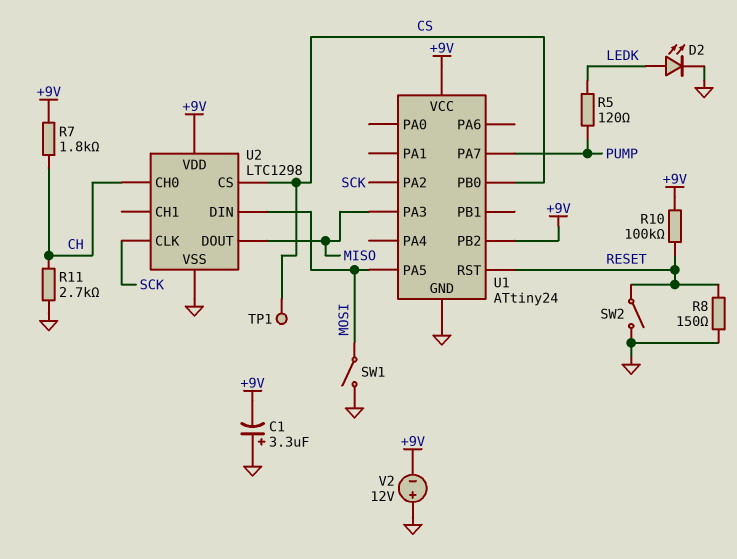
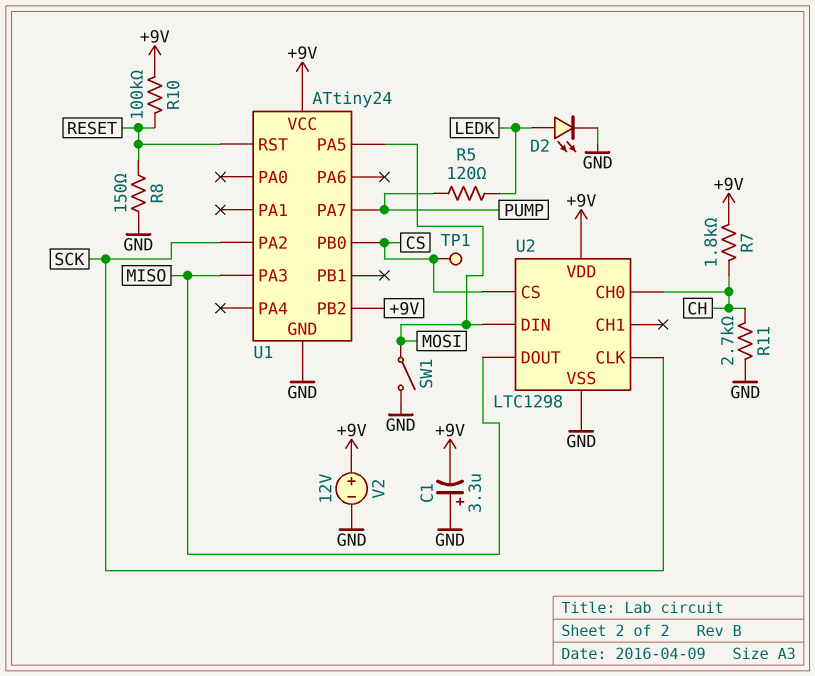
SW2: switch (GND, RESET) -> none
V2: 12V (plus GND, minus +9V) -> 12V (plus +9V, minus GND)

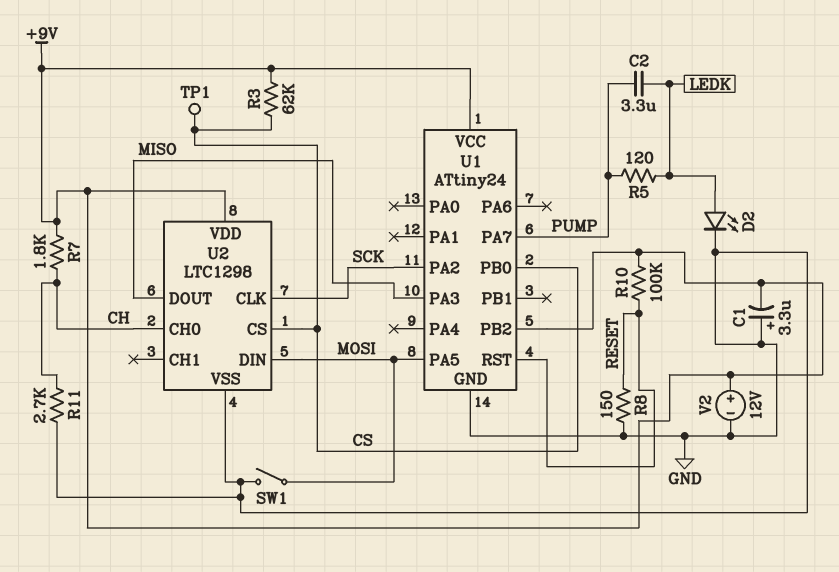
C2: none -> 3.3uF (LEDK, PUMP)
R3: none -> 62k (+9V, CS)

